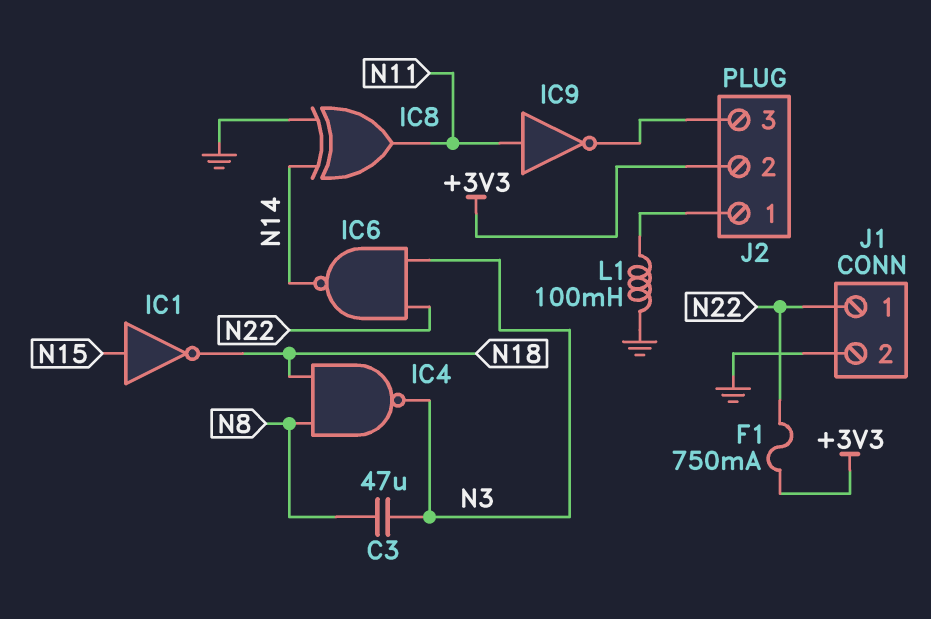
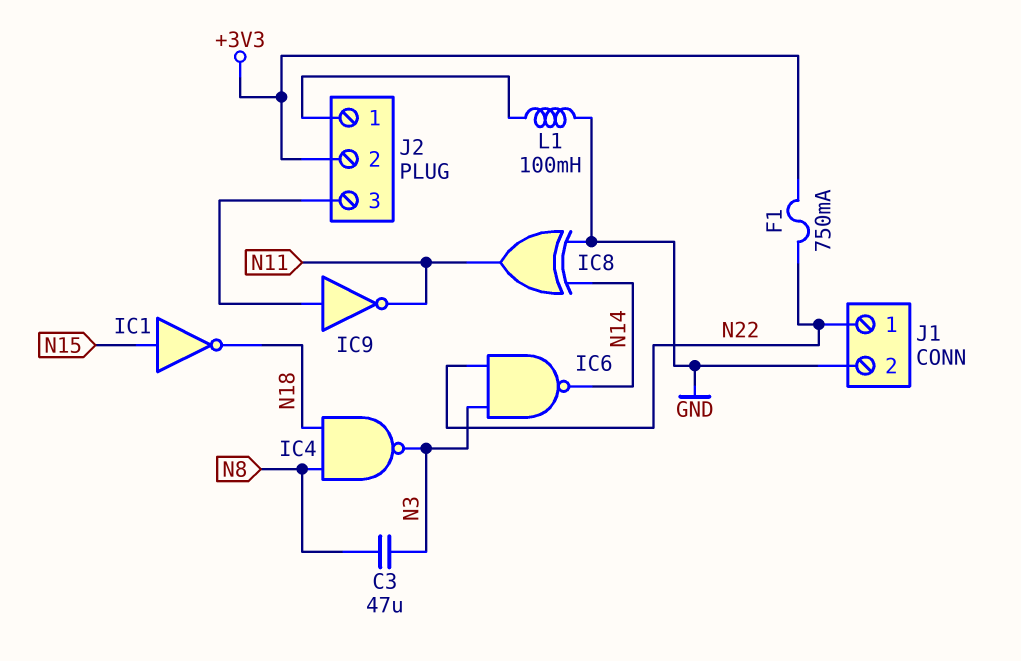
IC9: NOT (in N11, out J2/3) -> NOT (in J2/3, out N11)

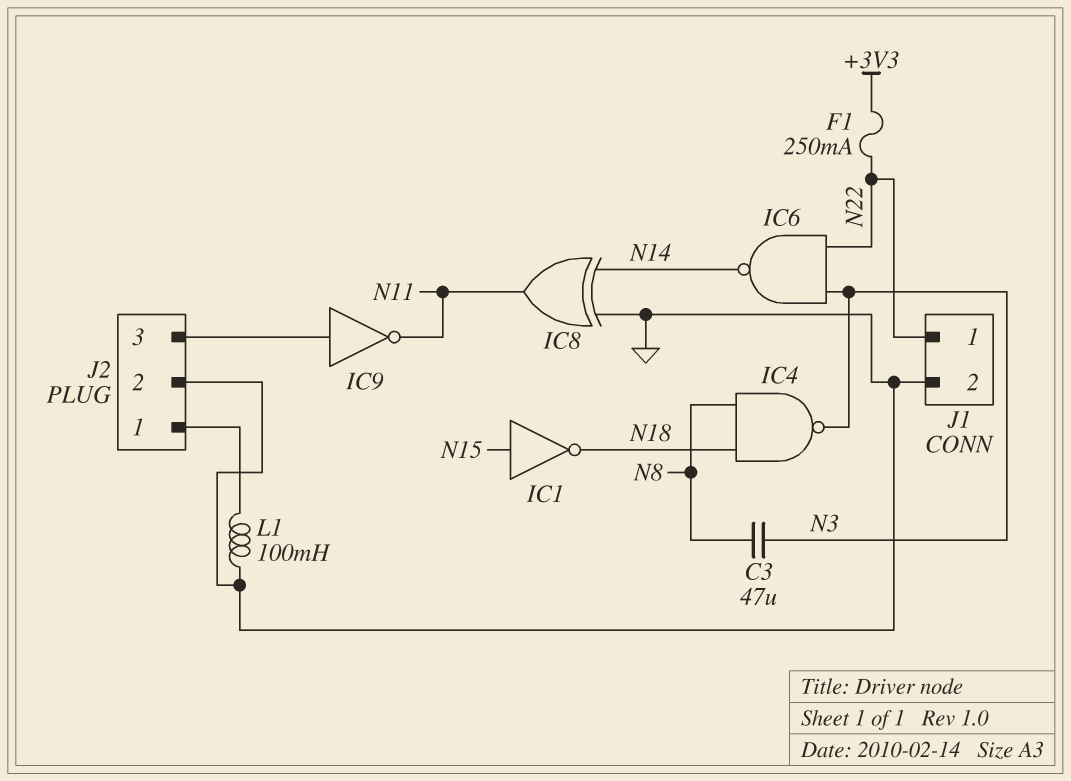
F1: 750mA (+3V3, N22) -> 250mA (+3V3, N22)
J2 pin 2: +3V3 -> GND

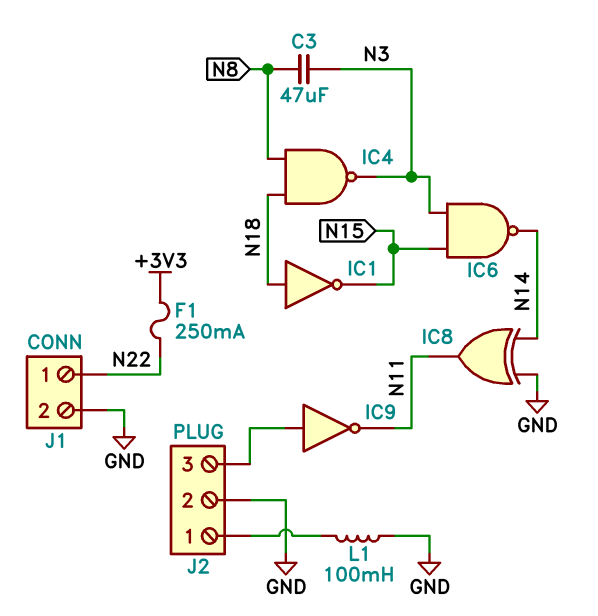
IC1: NOT (in N15, out N18) -> NOT (in N18, out N15)
IC6: NAND (in N3, in N22, out N14) -> NAND (in N3, in N15, out N14)

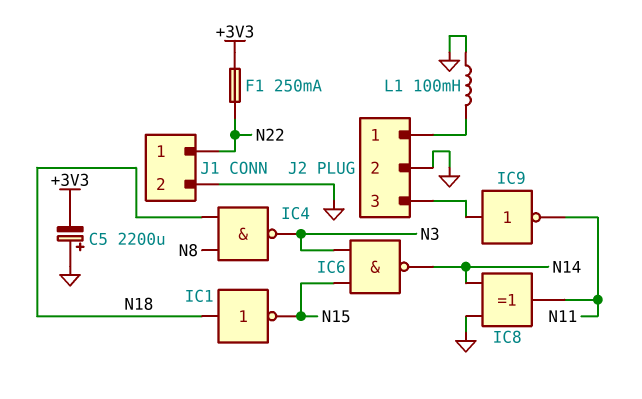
C3: 47uF (N3, N8) -> none
C5: none -> 2200uF (plus GND, minus +3V3)

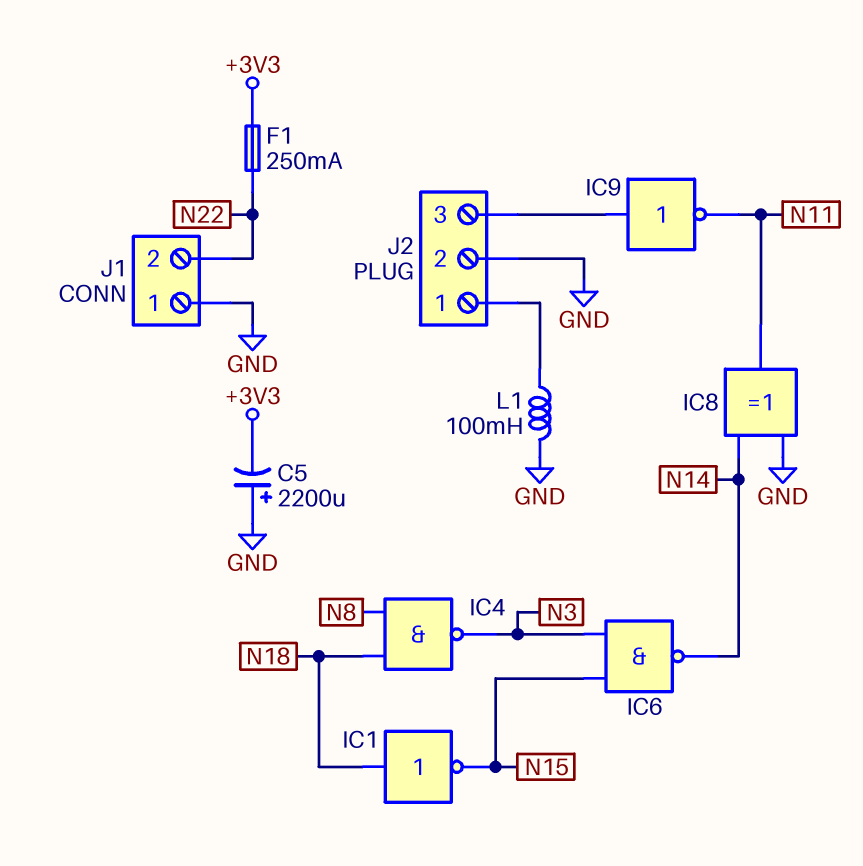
J1 pin 1: N22 -> GND
J1 pin 2: GND -> N22

